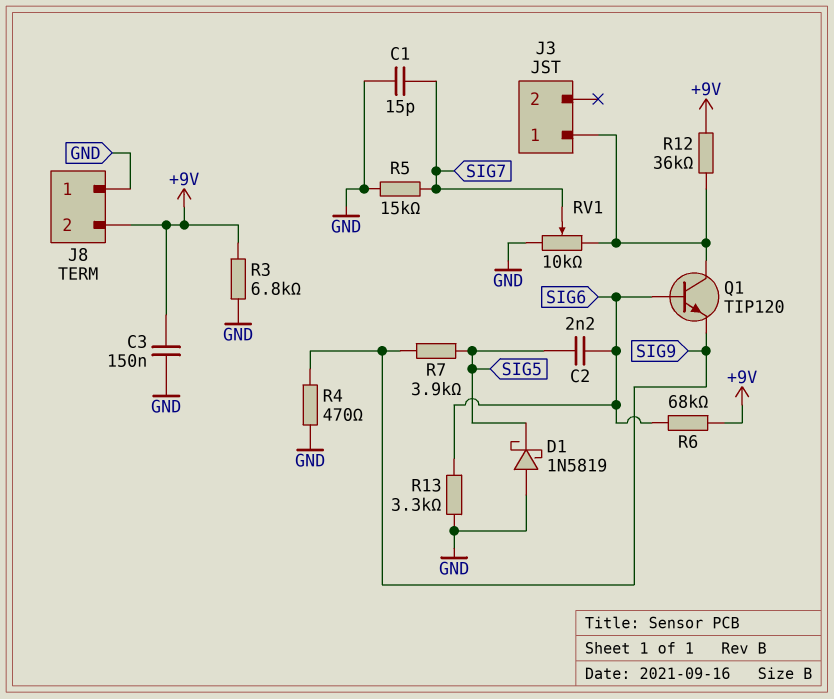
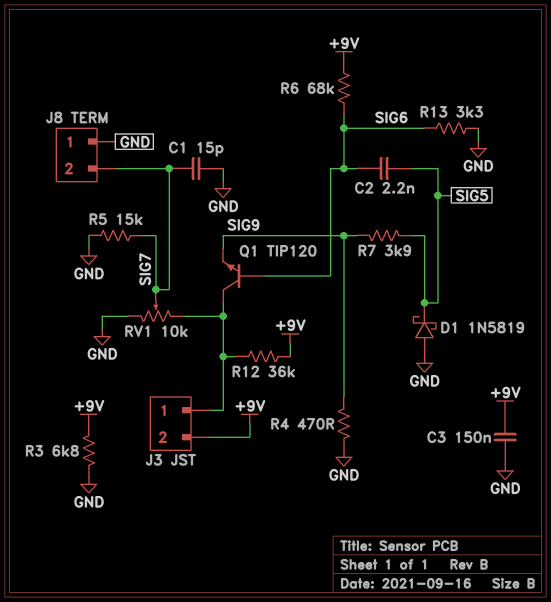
J3 pin 2: none -> +9V
J8 pin 2: +9V -> SIG7

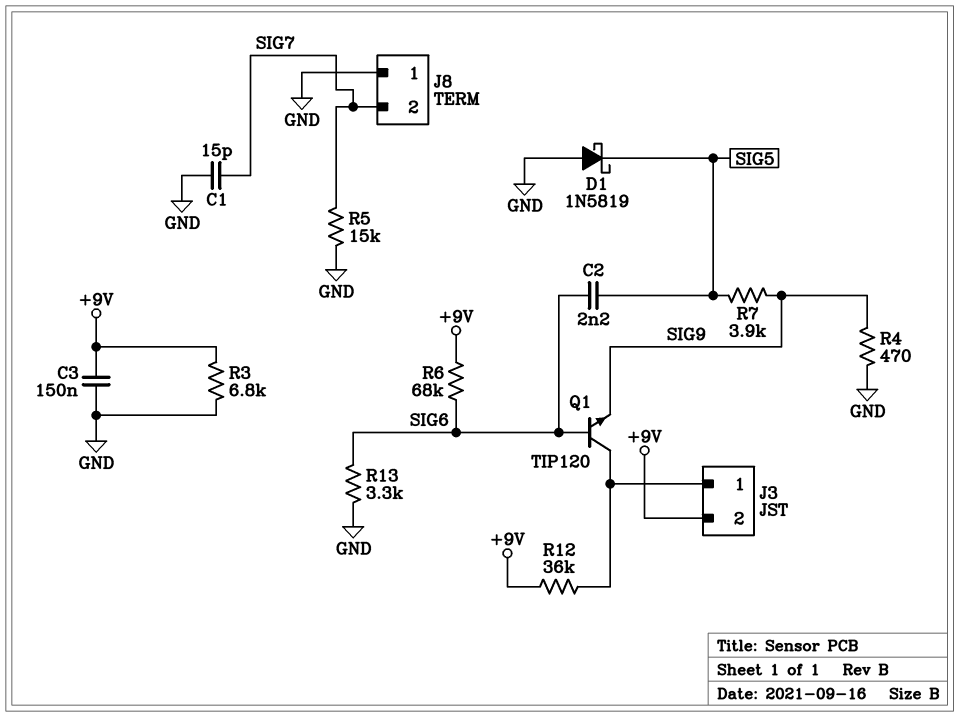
RV1: 10k (GND, J3/1, wiper SIG7) -> none

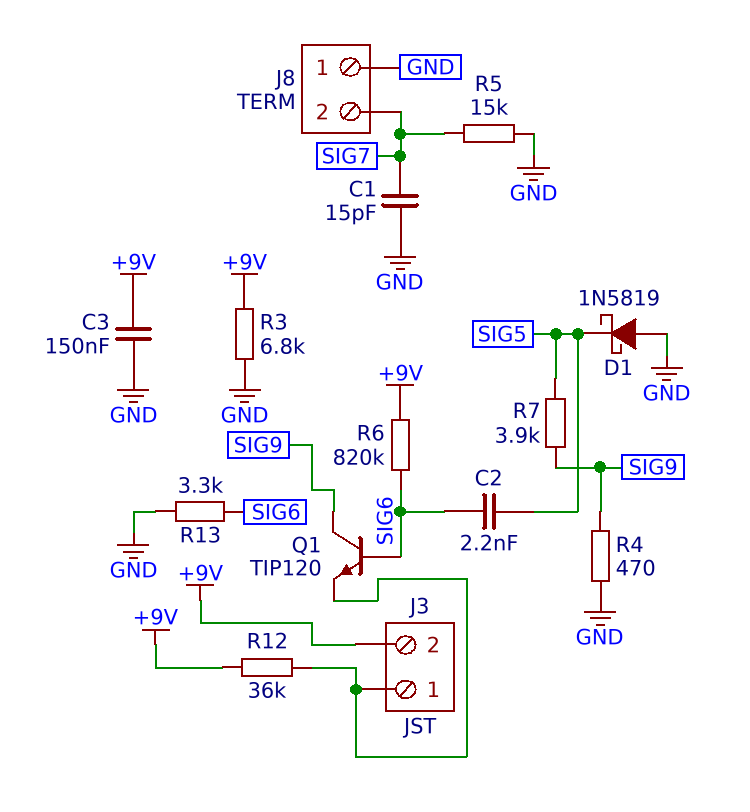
Q1: NPN TIP120 (B SIG6, C J3/1, E SIG9) -> NPN TIP120 (B SIG6, C SIG9, E J3/1)
R6: 68k (+9V, SIG6) -> 820k (+9V, SIG6)

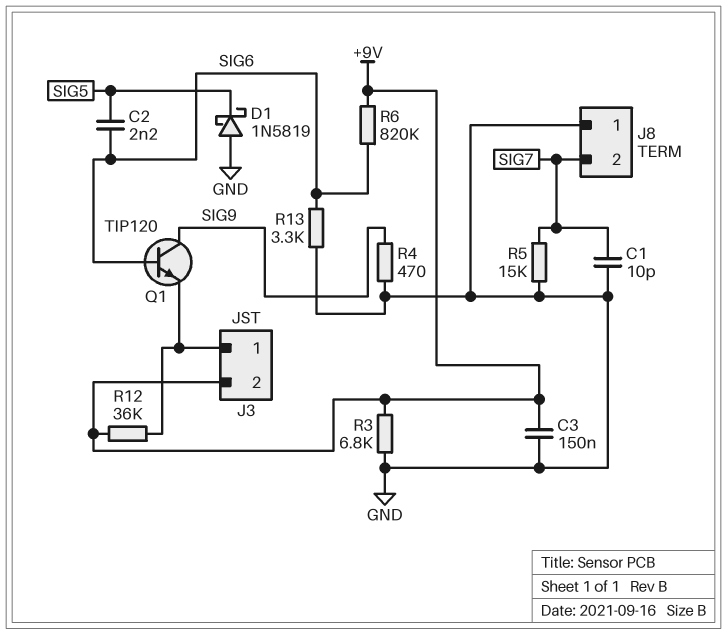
C1: 15pF (GND, SIG7) -> 10pF (GND, SIG7)
R7: 3.9k (SIG5, SIG9) -> none

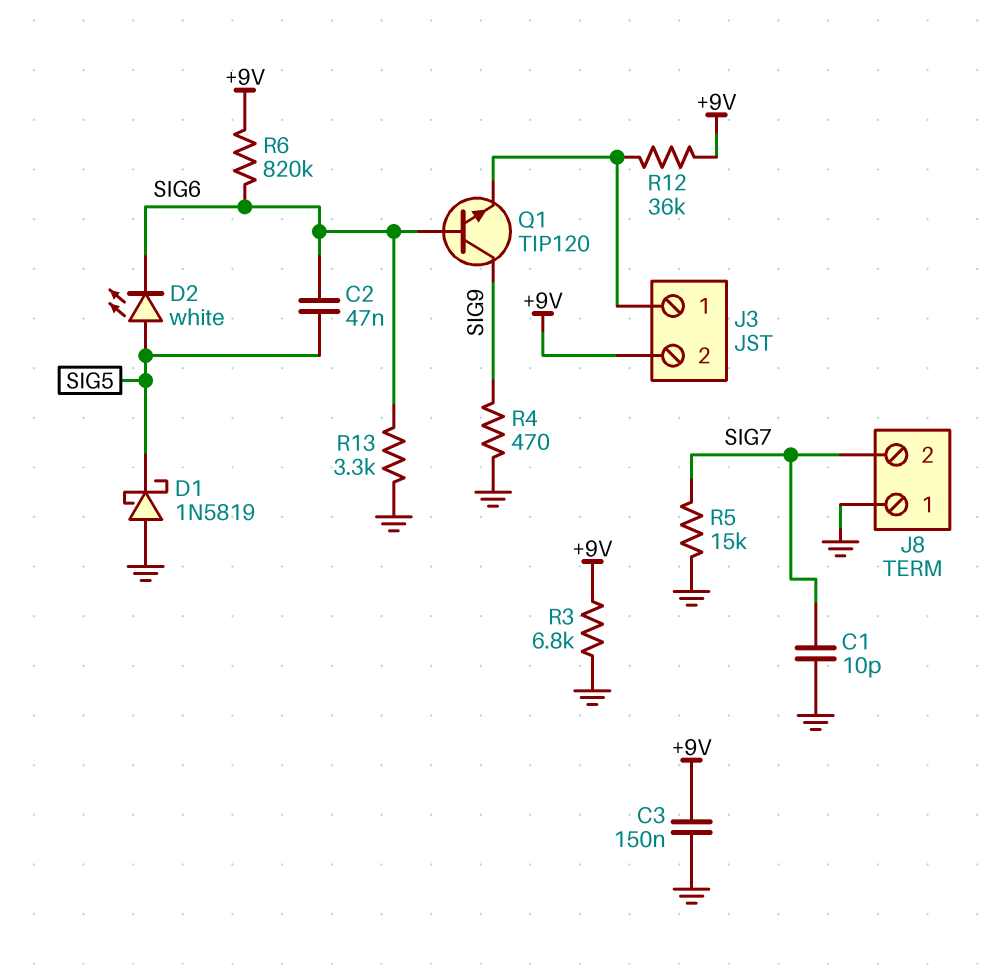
C2: 2.2nF (SIG5, SIG6) -> 47nF (SIG5, SIG6)
D2: none -> LED white (A SIG5, K SIG6)

